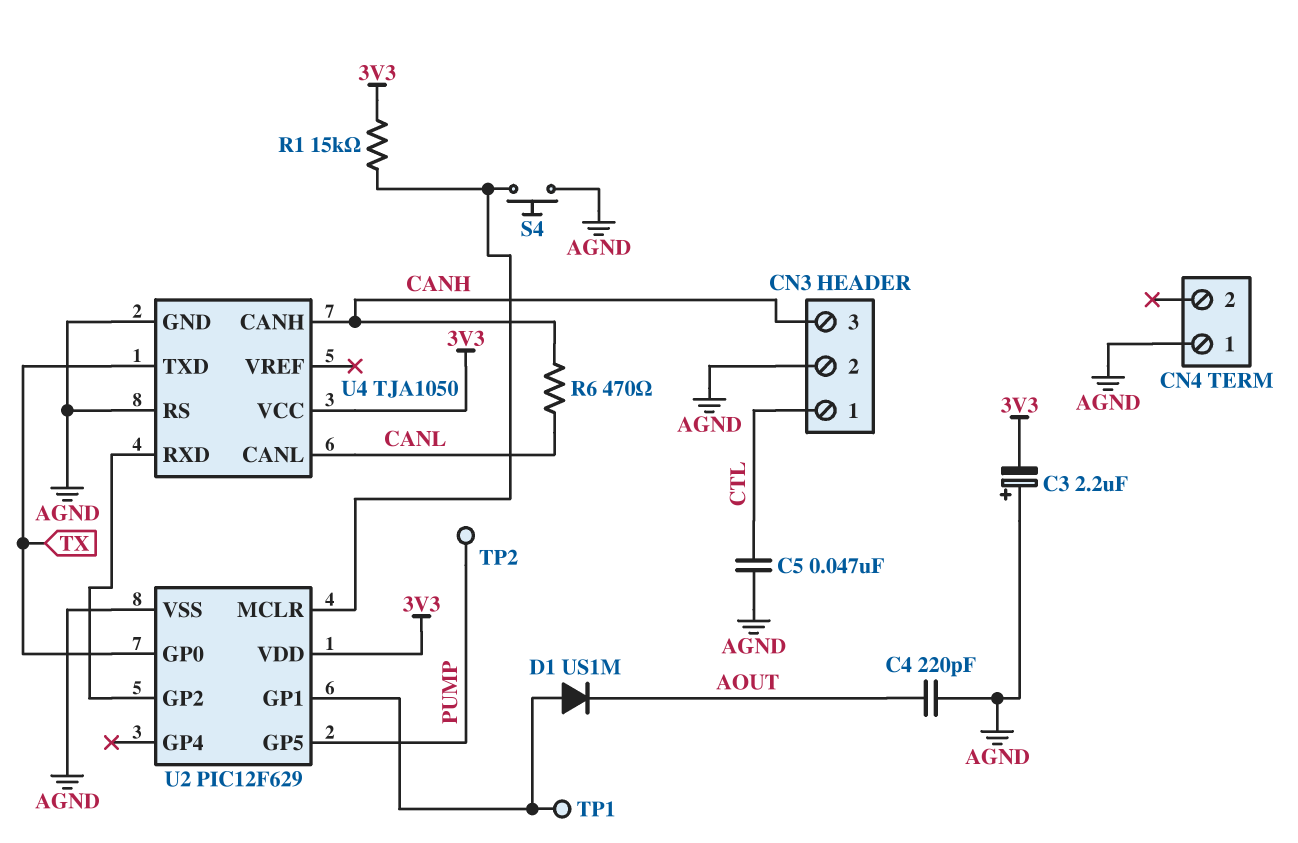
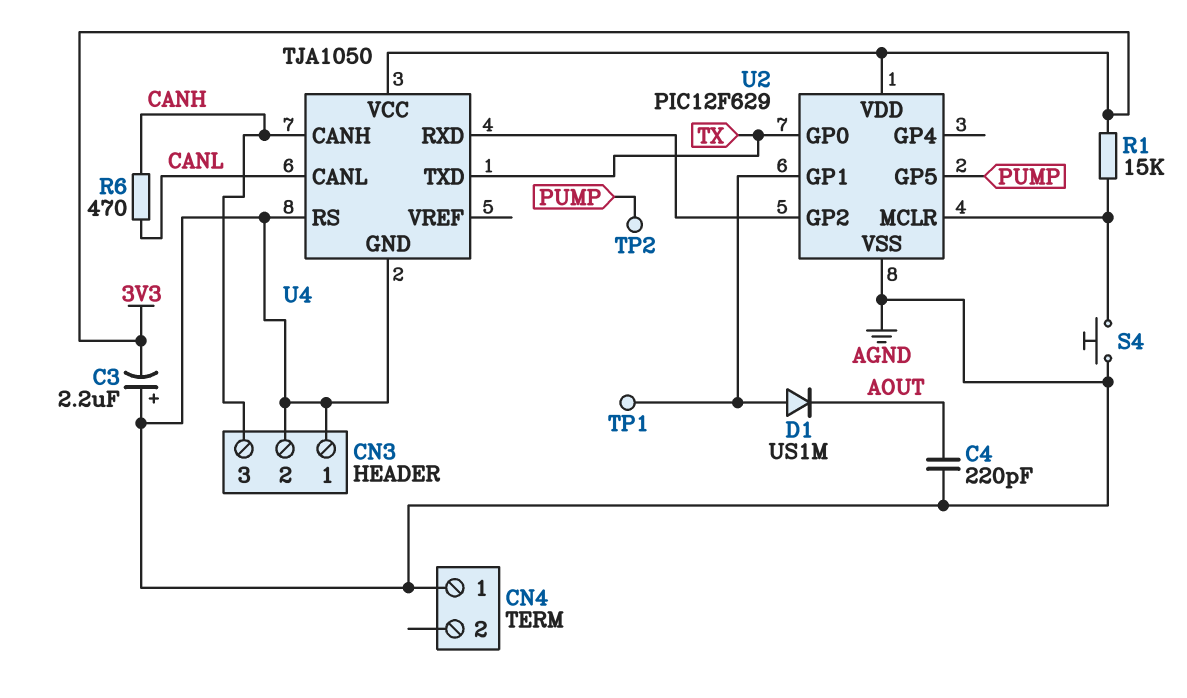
C5: 47nF (AGND, CTL) -> none
CN3 pin 1: CTL -> AGND

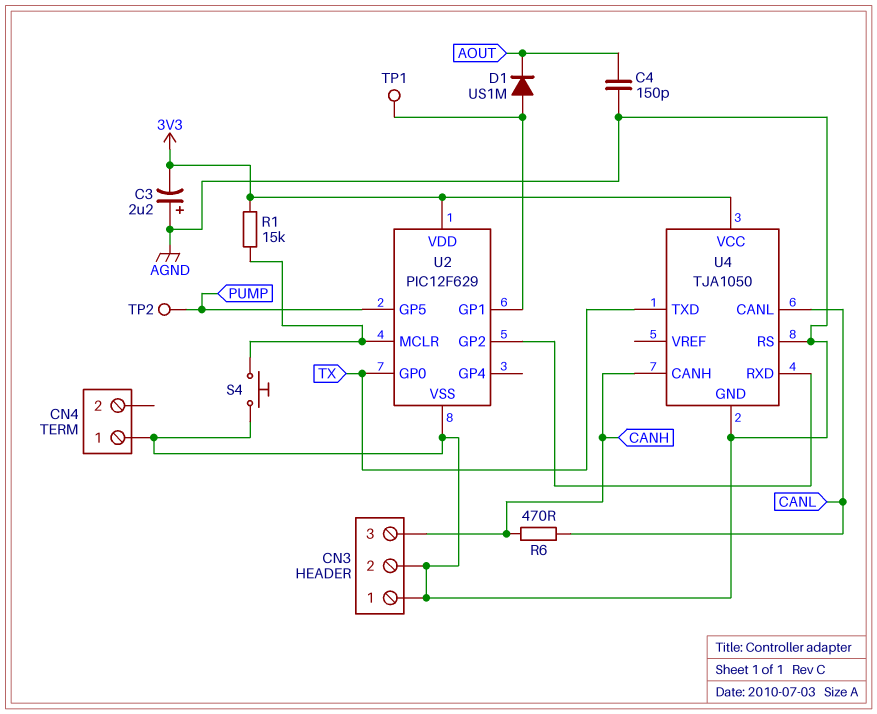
C4: 220pF (AGND, AOUT) -> 150pF (AGND, AOUT)

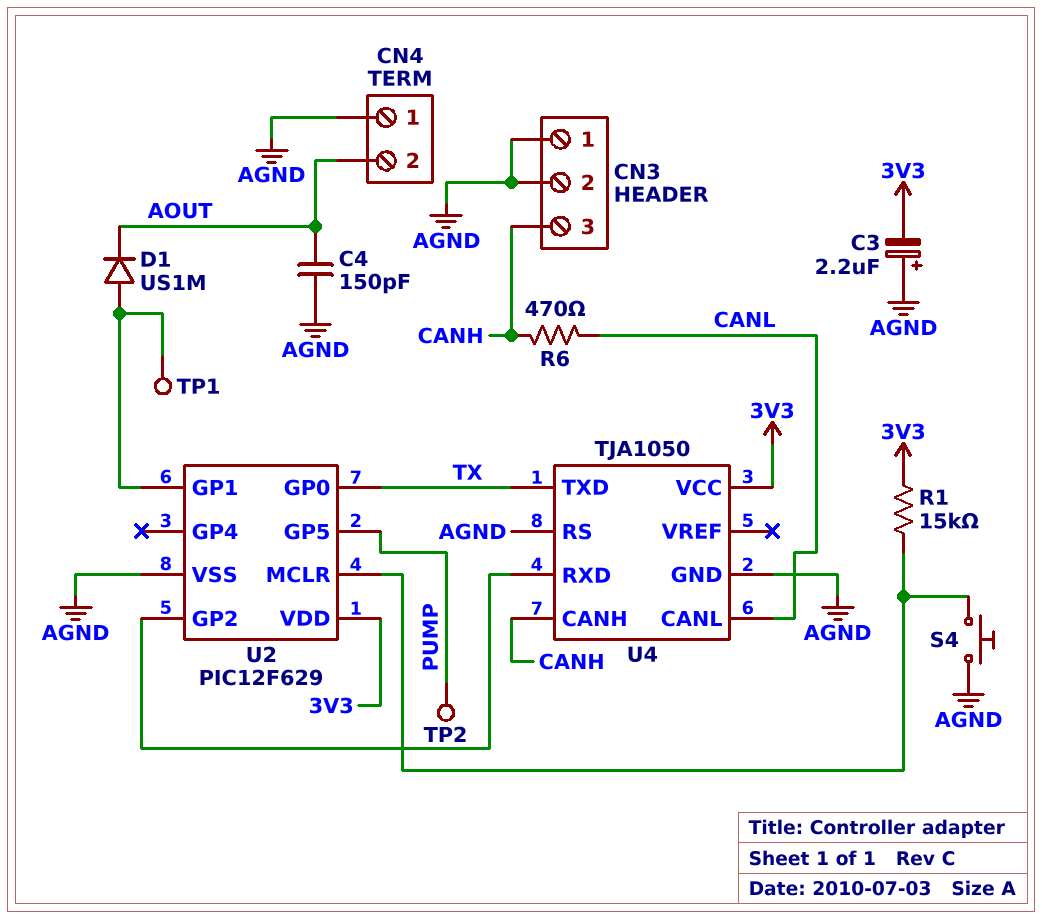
CN4 pin 2: none -> AOUT

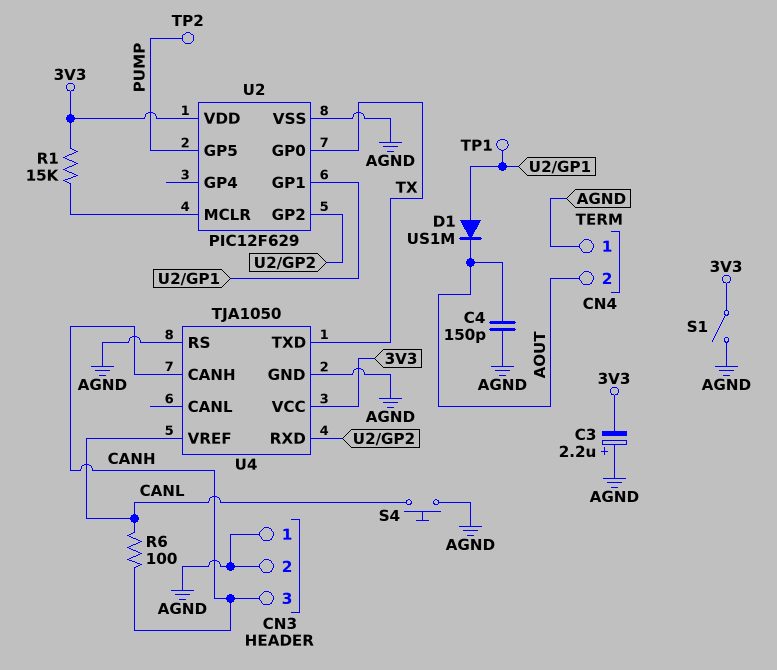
R6: 470 (CANH, CANL) -> 100 (CANH, CANL)
S1: none -> switch (3V3, AGND)
S4: button (AGND, U2/MCLR) -> button (AGND, CANL)
U4 pin CANL: CANL -> none
U4 pin VREF: none -> CANL

